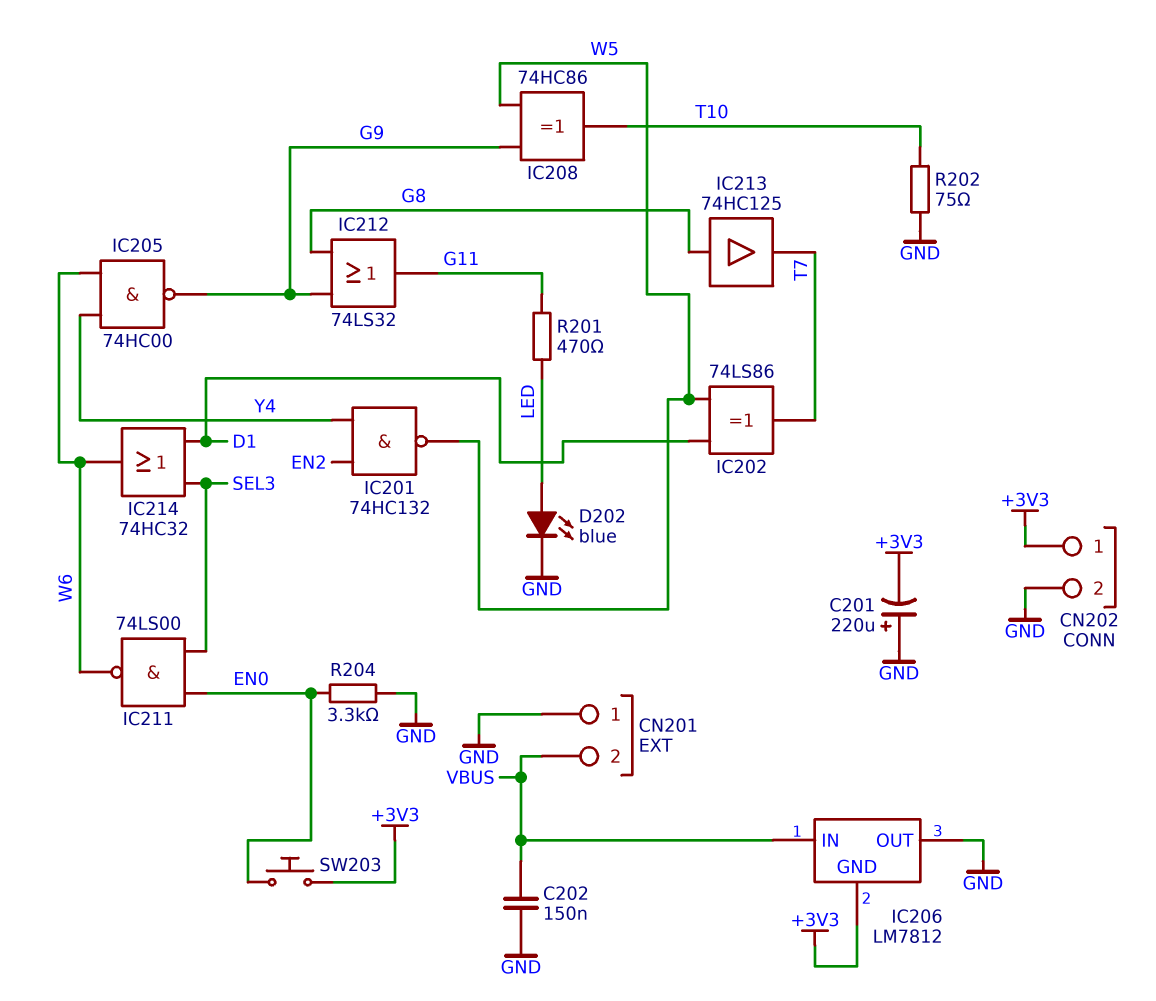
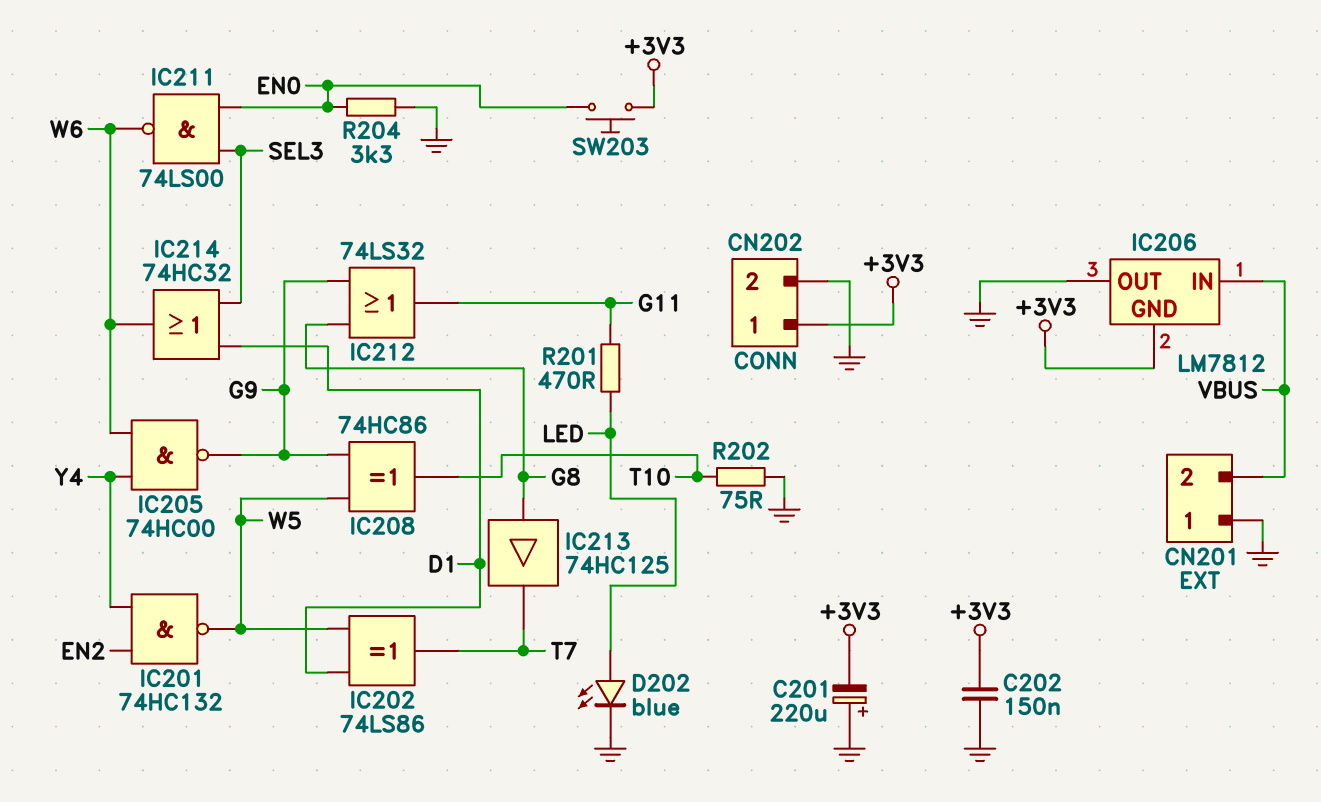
C202: 150nF (GND, VBUS) -> 150nF (+3V3, GND)

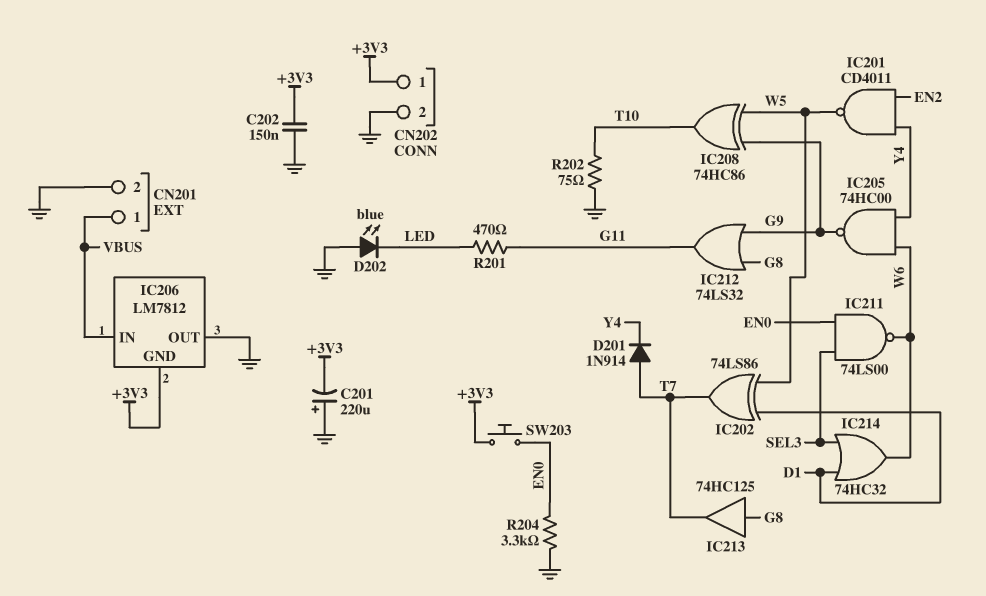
CN201 pin 1: GND -> VBUS
CN201 pin 2: VBUS -> GND
D201: none -> diode 1N914 (A T7, K Y4)
D202: LED blue (A LED, K GND) -> LED blue (A GND, K LED)
IC201: NAND 74HC132 (in EN2, in Y4, out W5) -> NAND CD4011 (in EN2, in Y4, out W5)

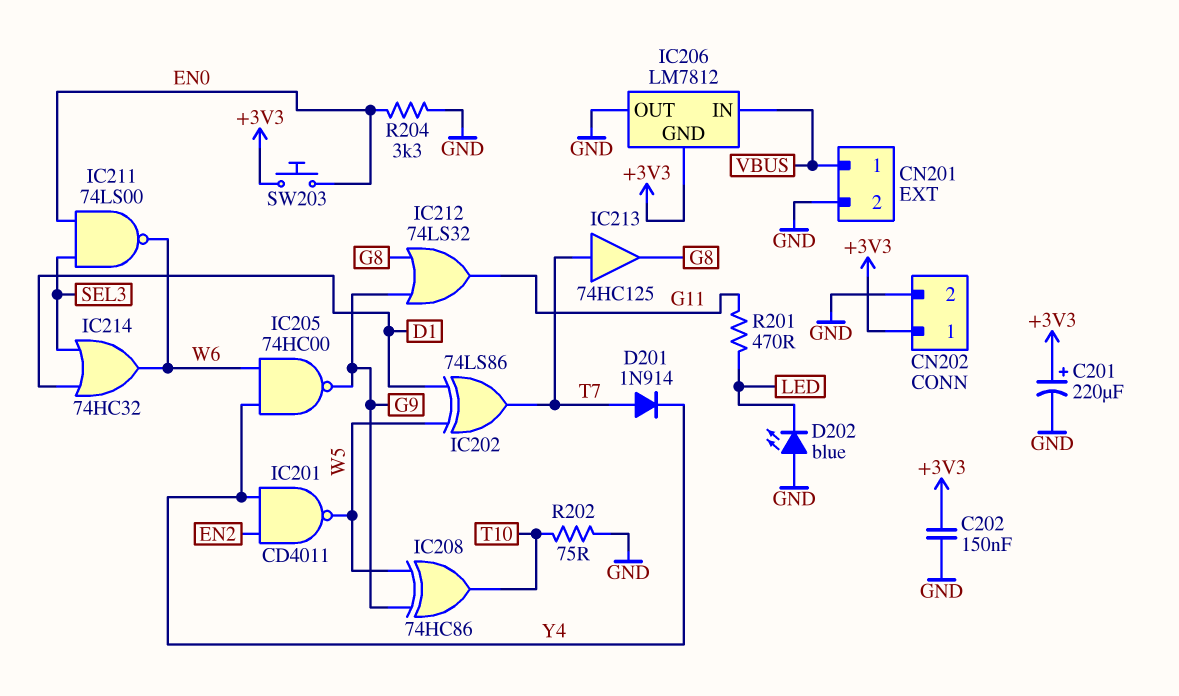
C201: 220uF (plus GND, minus +3V3) -> 220uF (plus +3V3, minus GND)
IC213: buffer 74HC125 (in G8, out T7) -> buffer 74HC125 (in T7, out G8)

